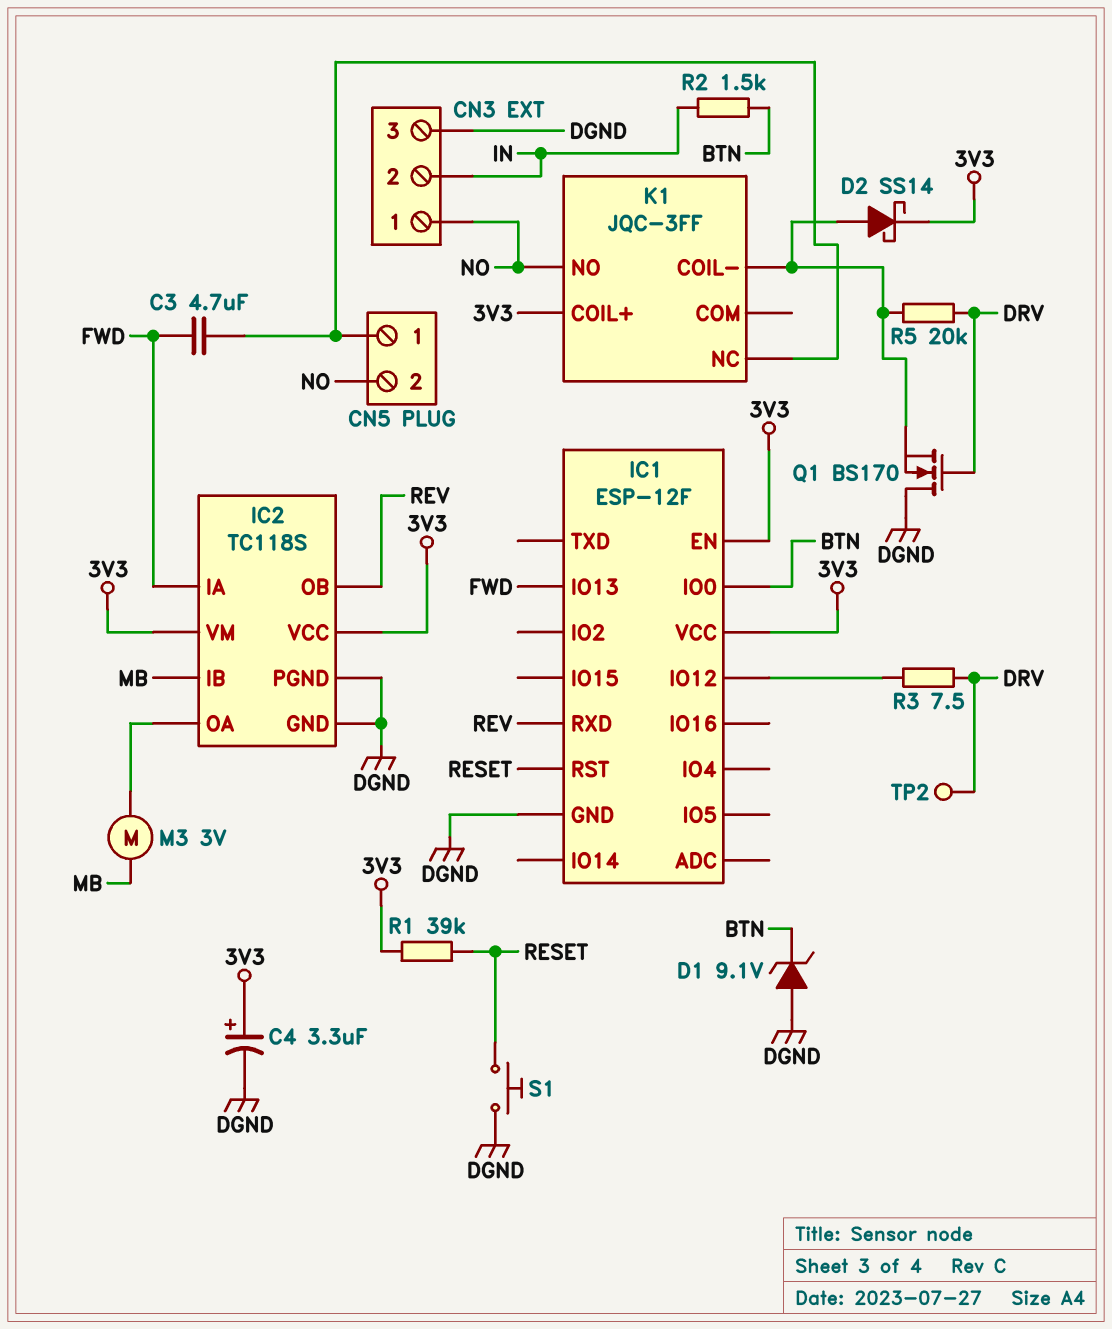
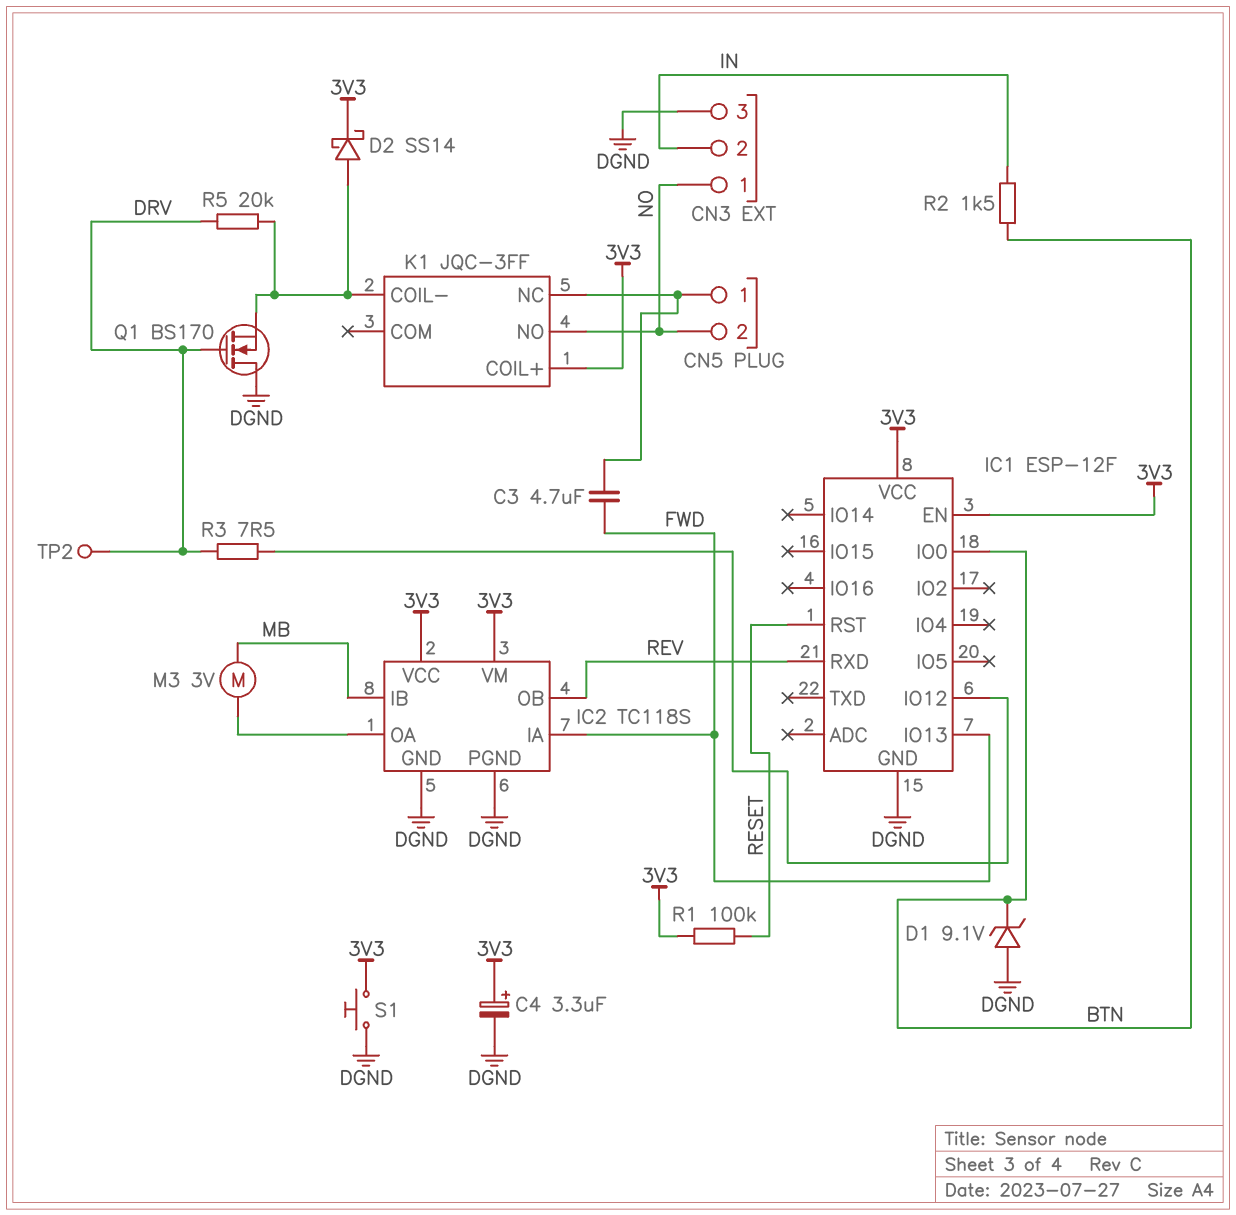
R1: 39k (3V3, RESET) -> 100k (3V3, RESET)
S1: button (DGND, RESET) -> button (3V3, DGND)

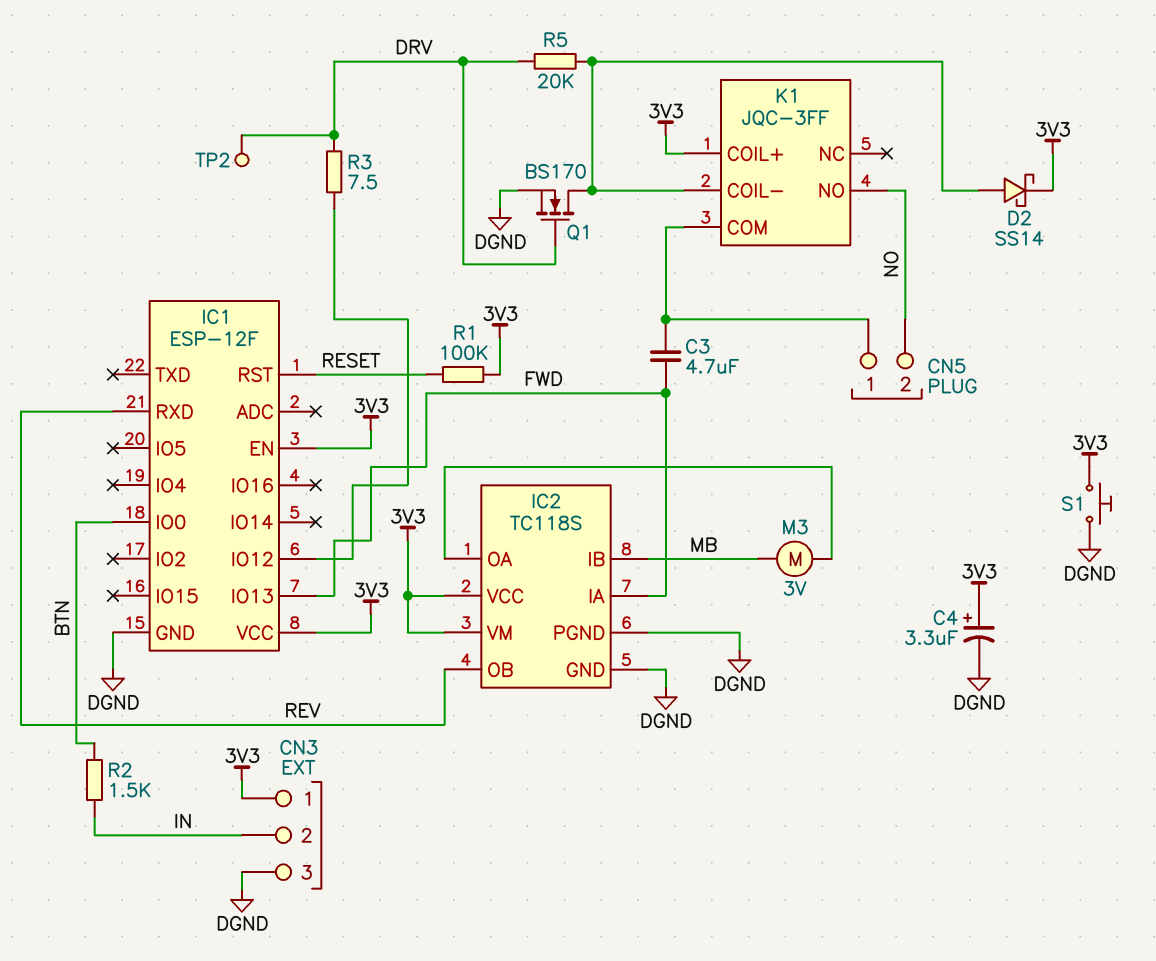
CN3 pin 1: NO -> 3V3
D1: zener 9.1V (A DGND, K BTN) -> none
K1 pin COM: none -> CN5/1
K1 pin NC: CN5/1 -> none
Q1: NMOS BS170 (G DRV, D DGND, S K1/COIL-) -> NMOS BS170 (G DRV, D K1/COIL-, S DGND)

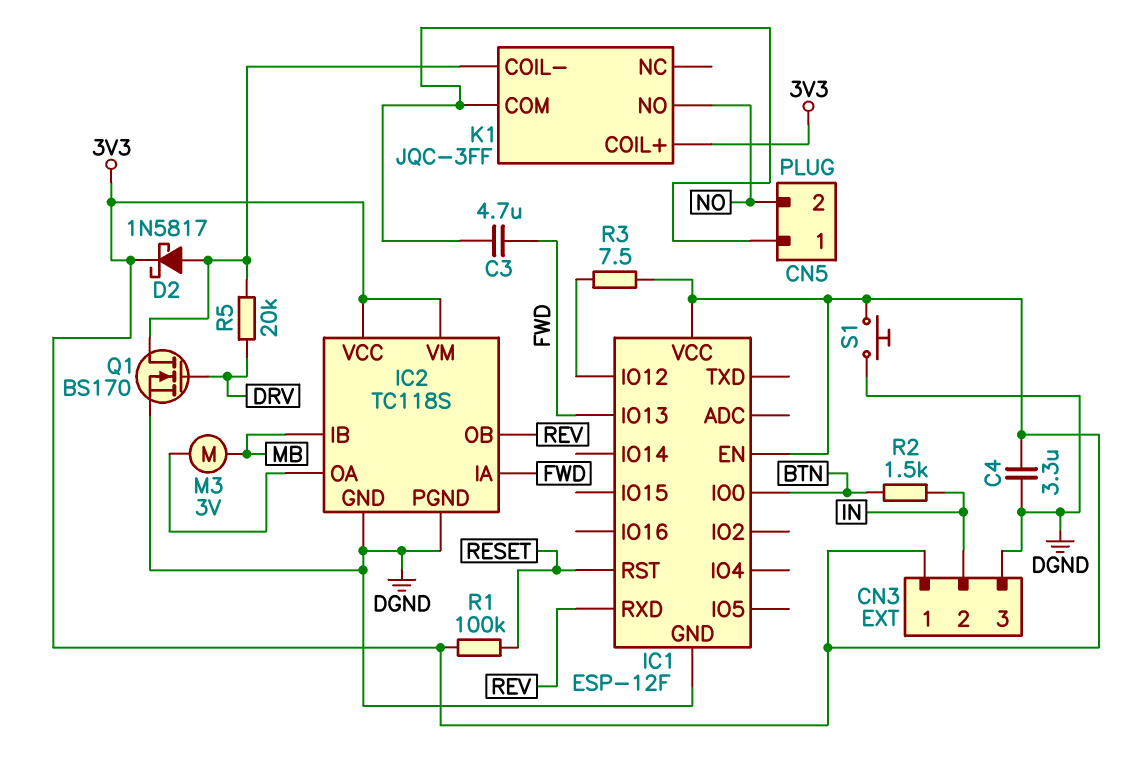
C4: 3.3uF (plus 3V3, minus DGND) -> 3.3uF (3V3, DGND)
D2: schottky SS14 (A K1/COIL-, K 3V3) -> schottky 1N5817 (A K1/COIL-, K 3V3)
R3: 7.5 (DRV, IC1/IO12) -> 7.5 (3V3, IC1/IO12)
TP2: test point (DRV) -> none

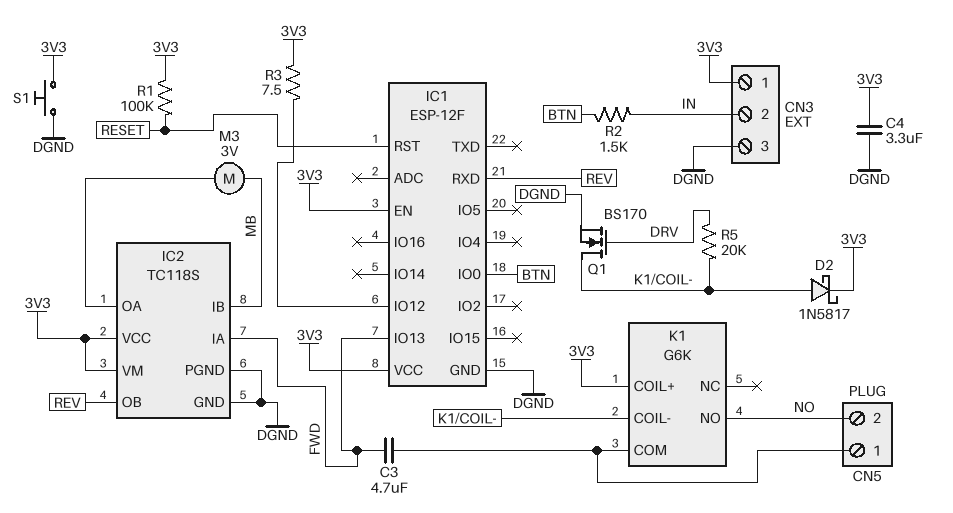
K1: JQC-3FF -> G6K

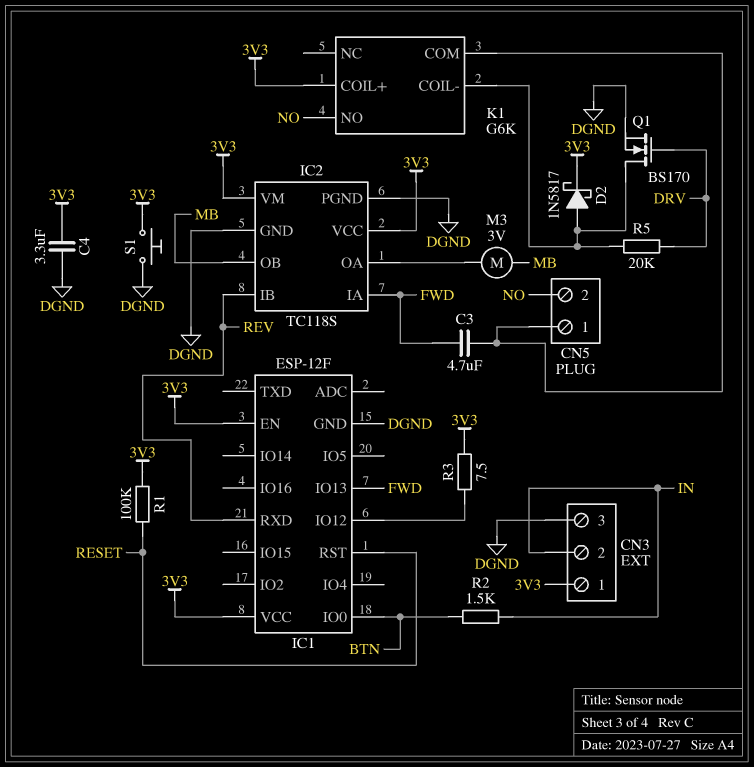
IC2 pin IB: MB -> REV
IC2 pin OB: REV -> MB

